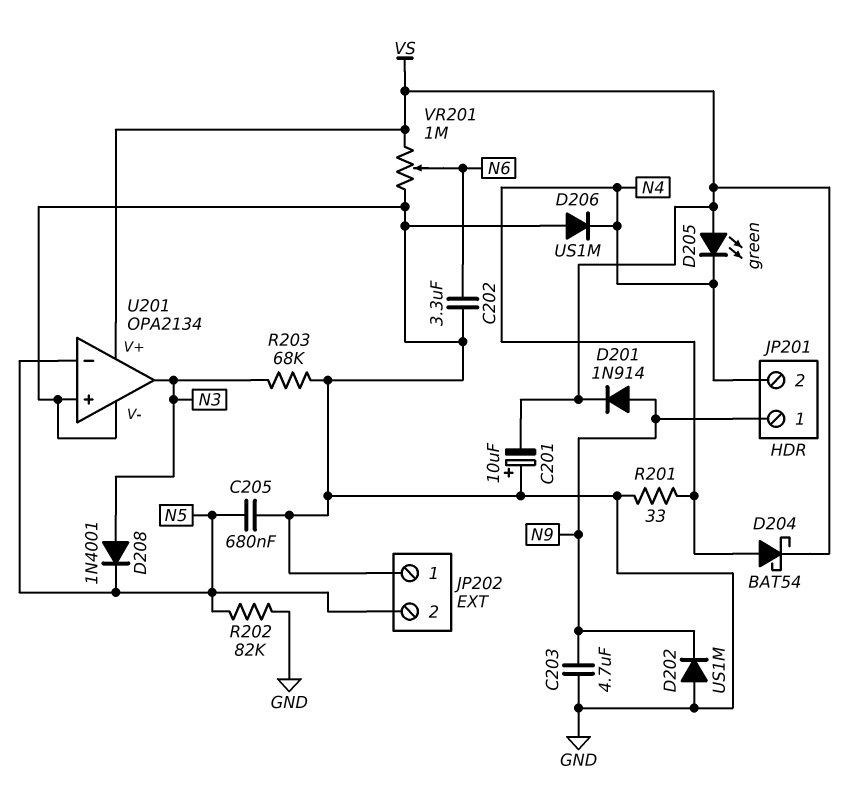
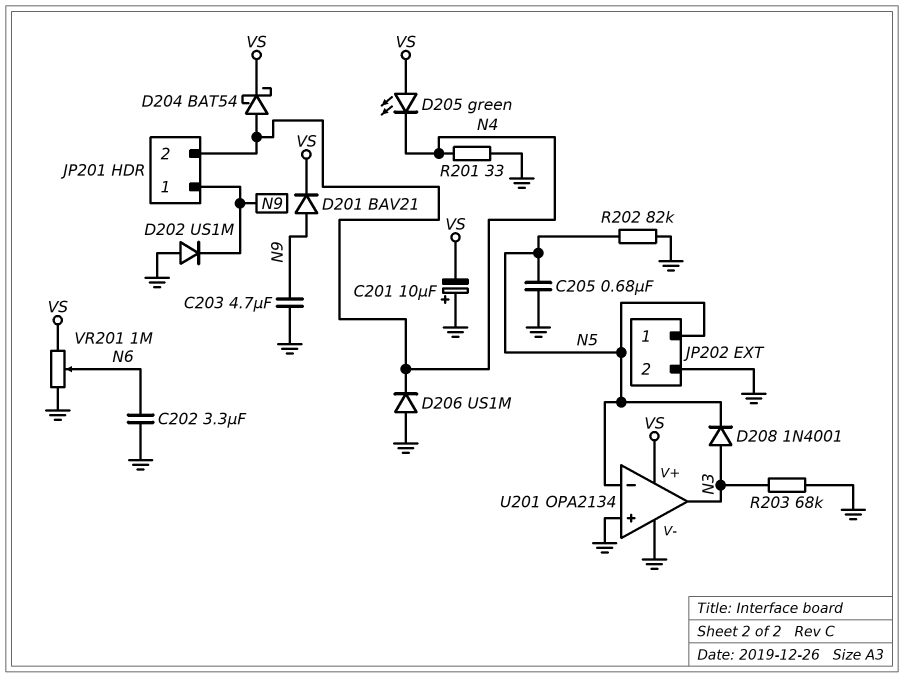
D201: diode 1N914 (A N9, K VS) -> diode BAV21 (A N9, K VS)
JP202 pin 1: GND -> N5
JP202 pin 2: N5 -> GND

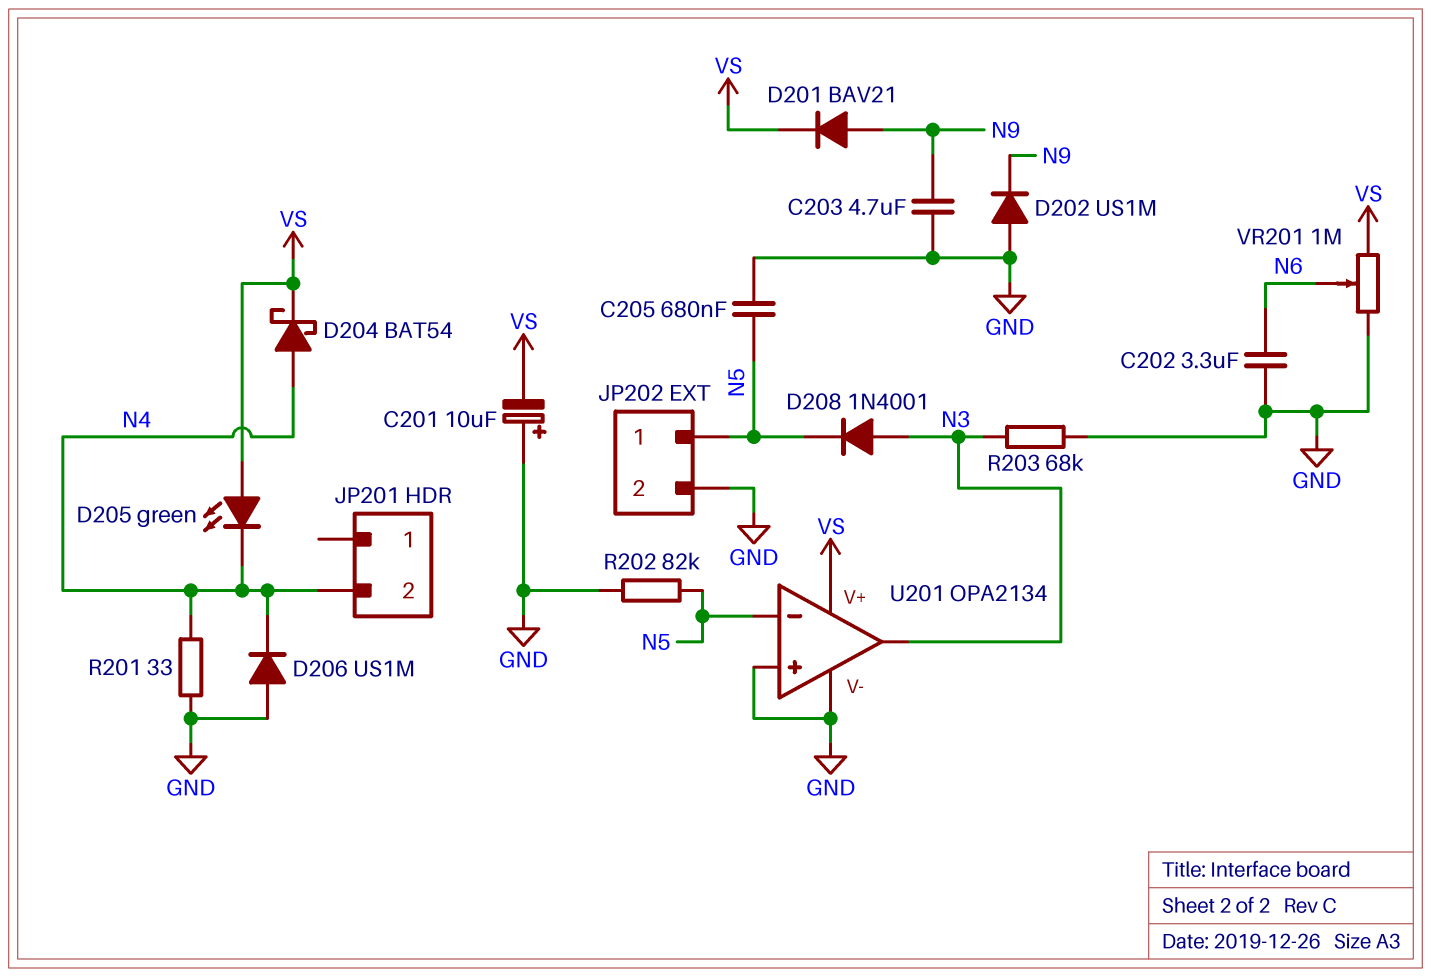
JP201 pin 1: N9 -> none

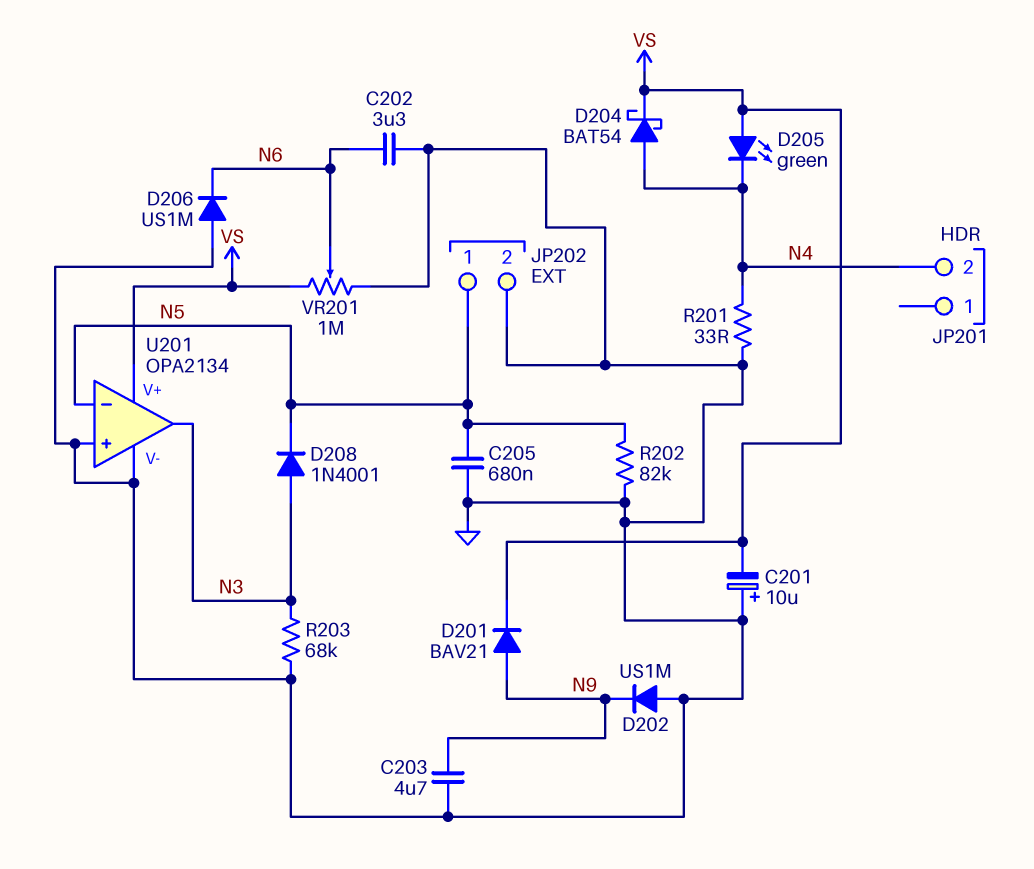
D206: diode US1M (A GND, K N4) -> diode US1M (A GND, K N6)

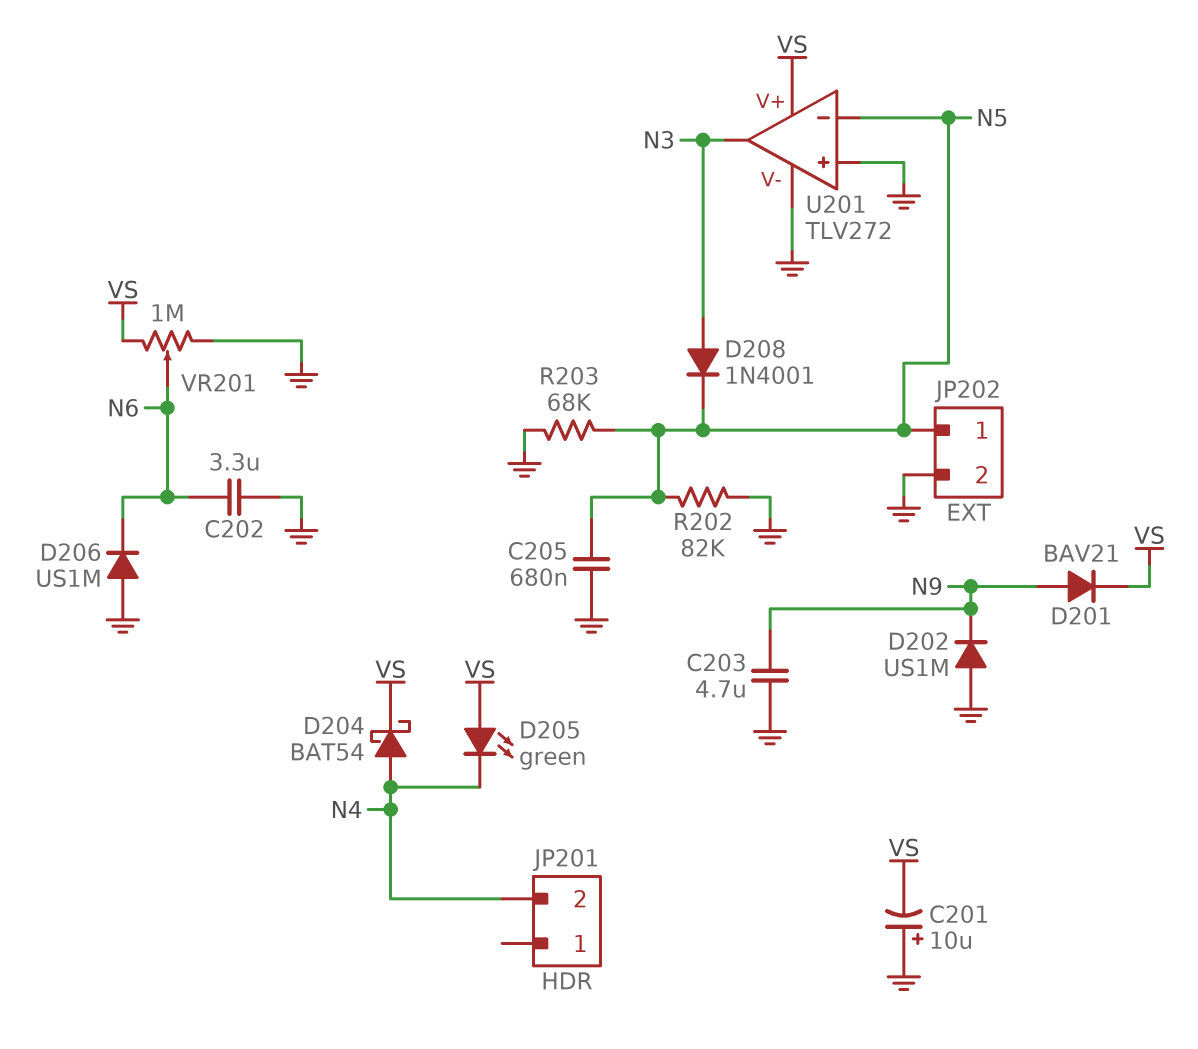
R201: 33 (GND, N4) -> none
R203: 68k (GND, N3) -> 68k (GND, N5)
U201: OPA2134 -> TLV272

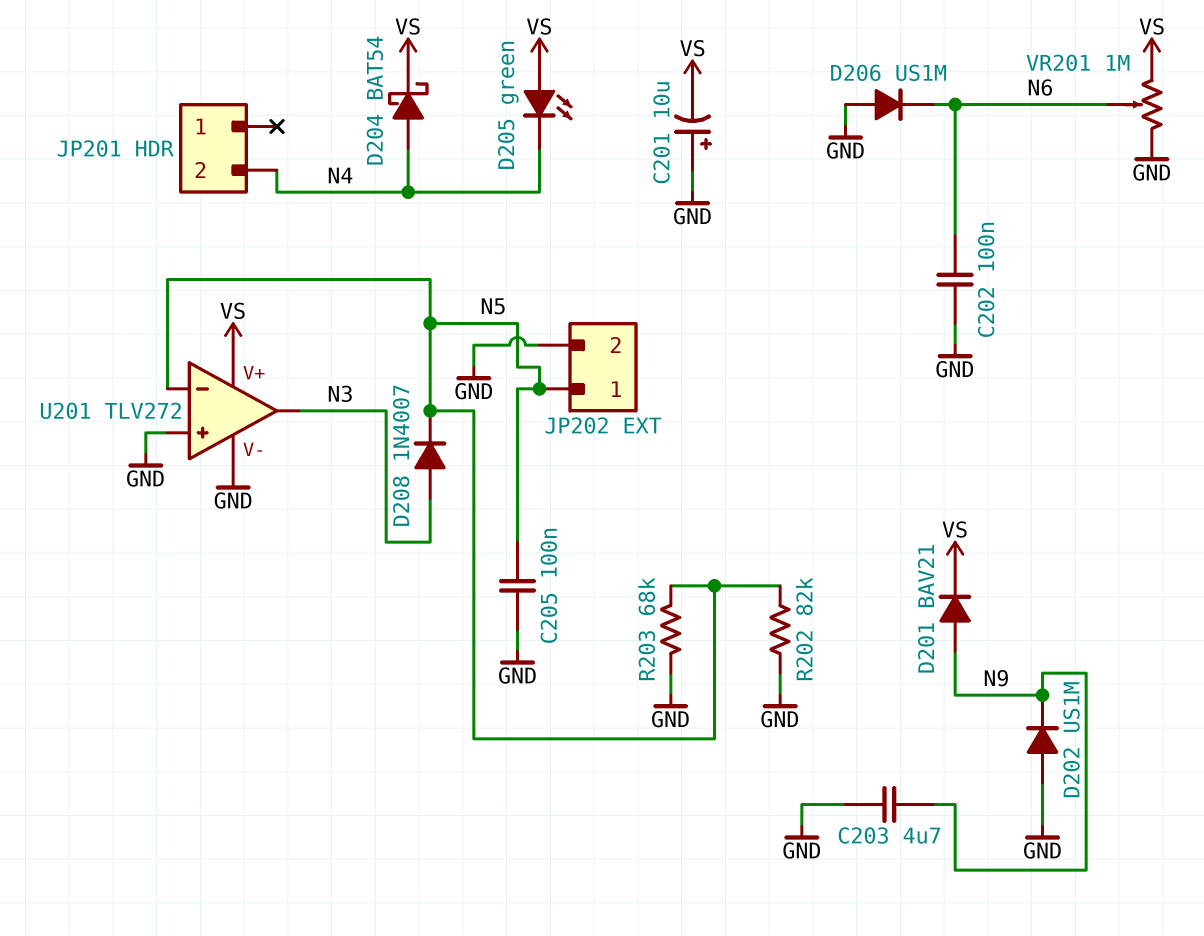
C202: 3.3uF (GND, N6) -> 100nF (GND, N6)
C205: 680nF (GND, N5) -> 100nF (GND, N5)
D208: diode 1N4001 (A N3, K N5) -> diode 1N4007 (A N3, K N5)

